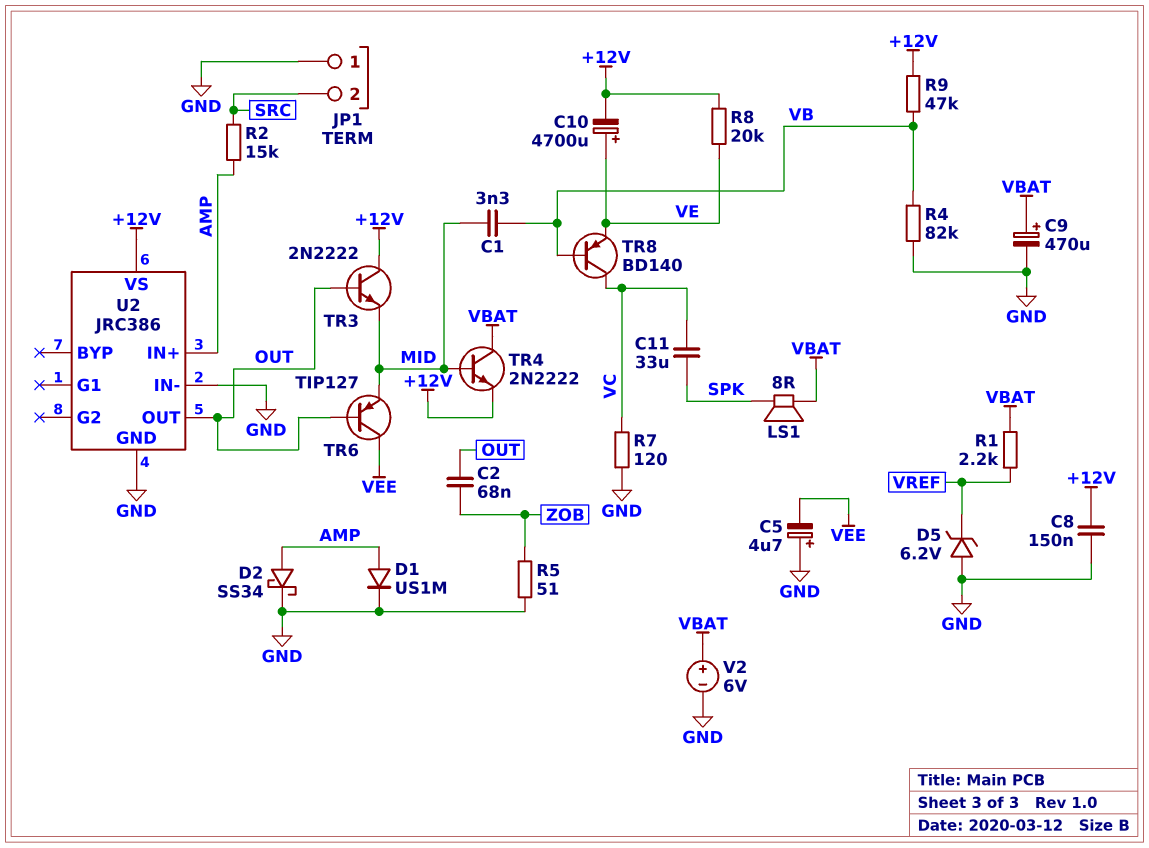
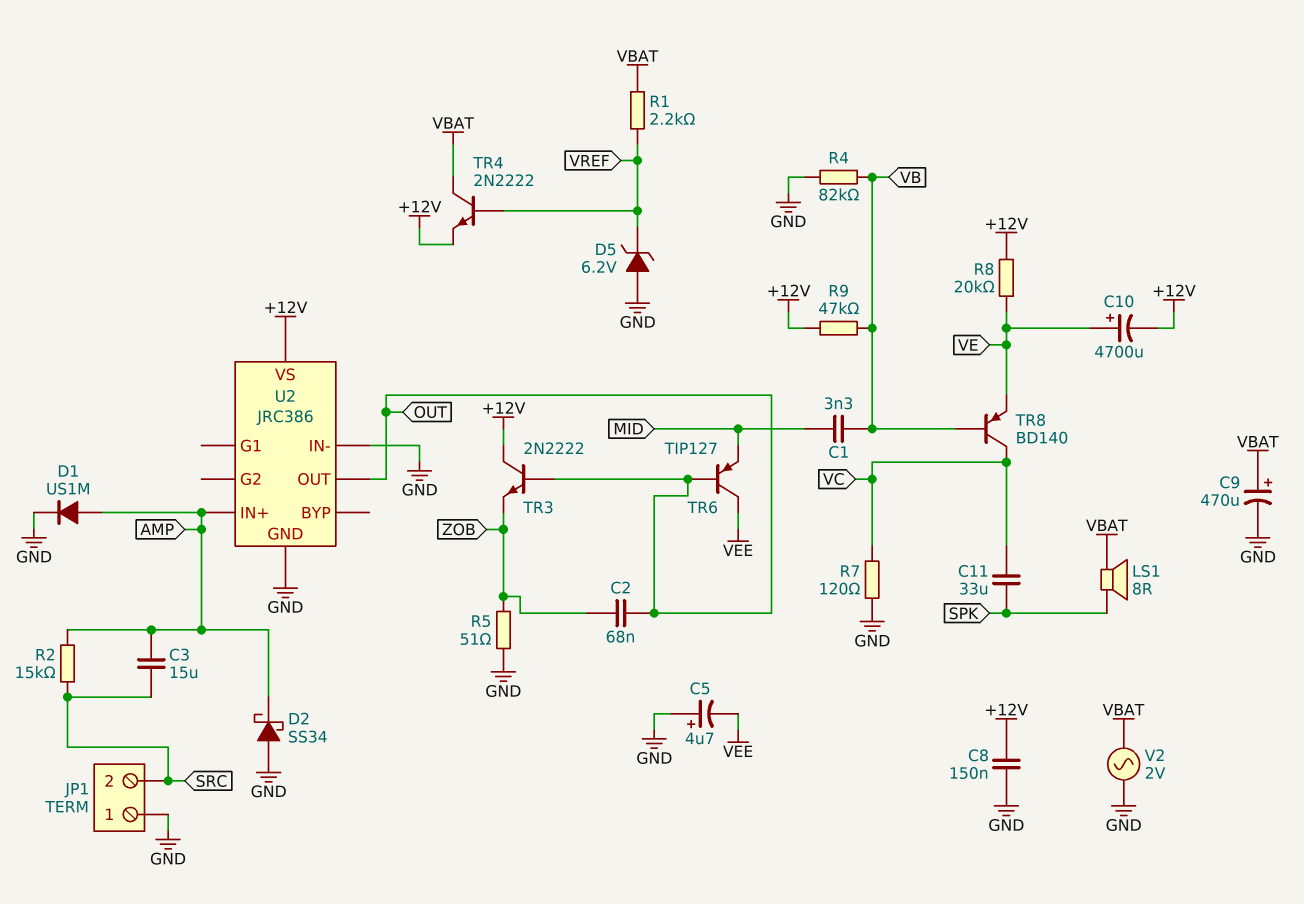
C3: none -> 15uF (AMP, SRC)
D2: schottky SS34 (A AMP, K GND) -> schottky SS34 (A GND, K AMP)
TR3: NPN 2N2222 (B OUT, C +12V, E MID) -> NPN 2N2222 (B OUT, C +12V, E ZOB)
TR4: NPN 2N2222 (B MID, C VBAT, E +12V) -> NPN 2N2222 (B VREF, C VBAT, E +12V)
V2: 6V (plus VBAT, minus GND) -> AC 2V (GND, VBAT)

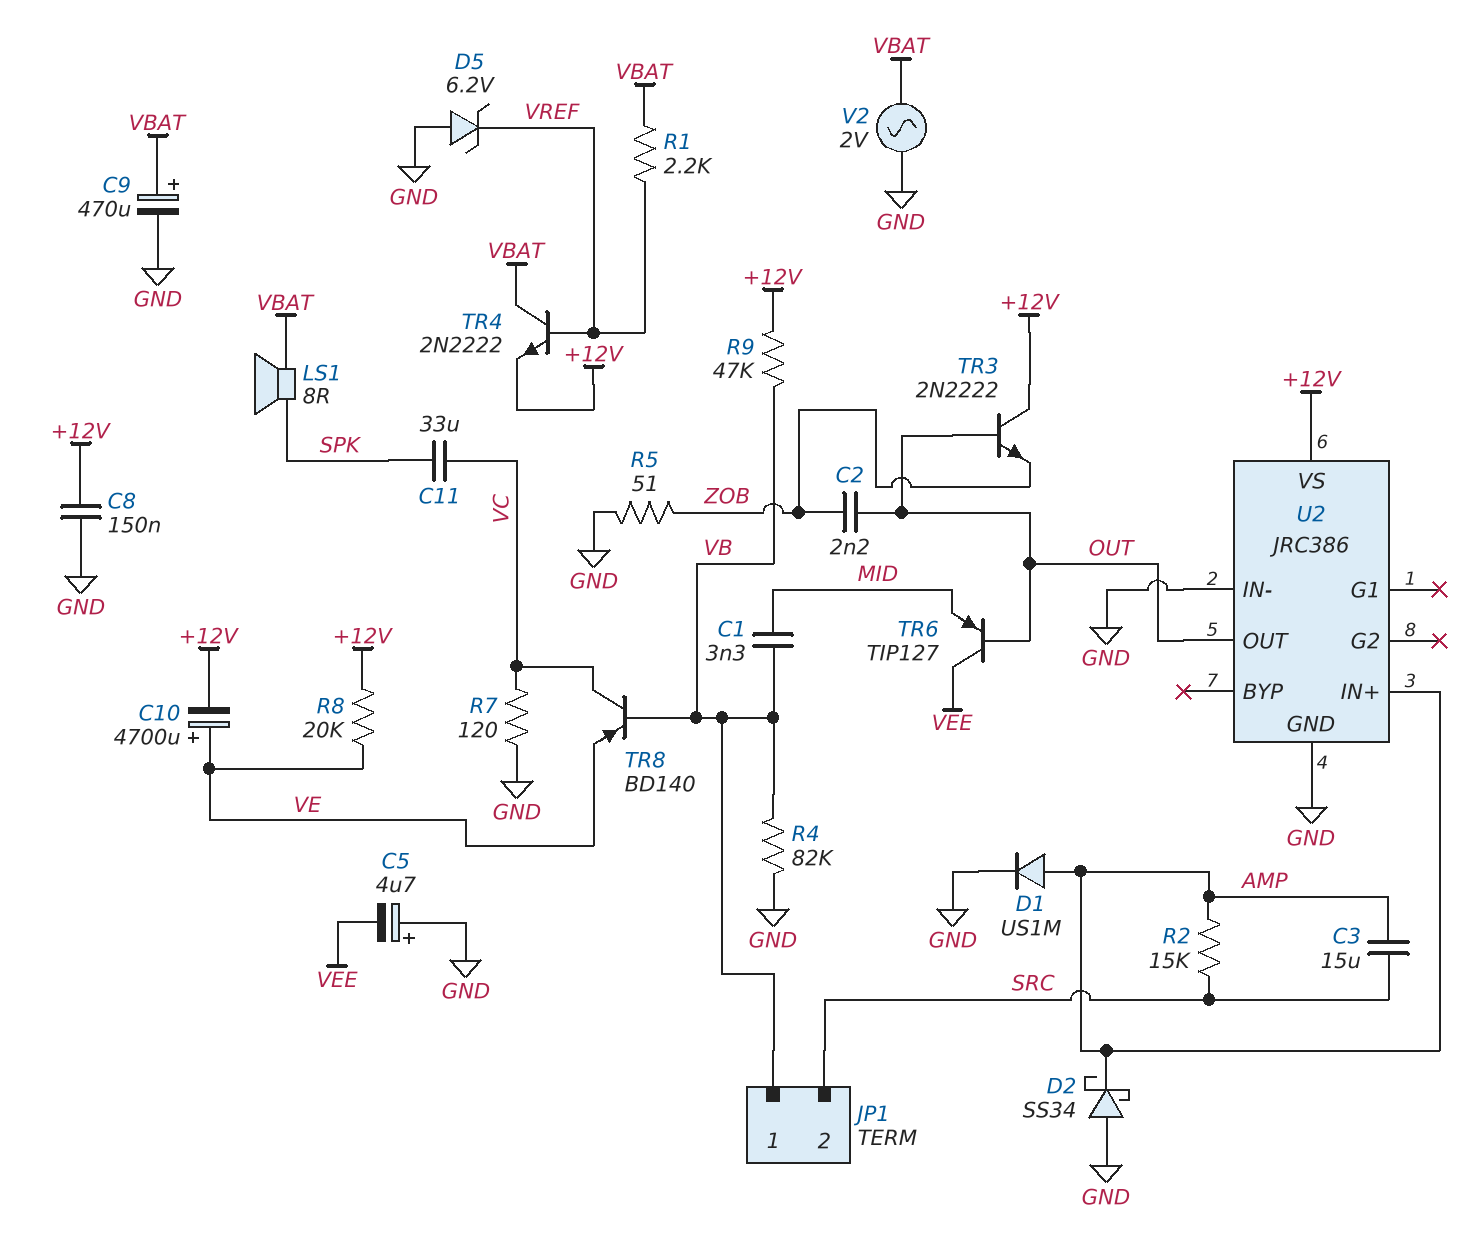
C2: 68nF (OUT, ZOB) -> 2.2nF (OUT, ZOB)
JP1 pin 1: GND -> VB

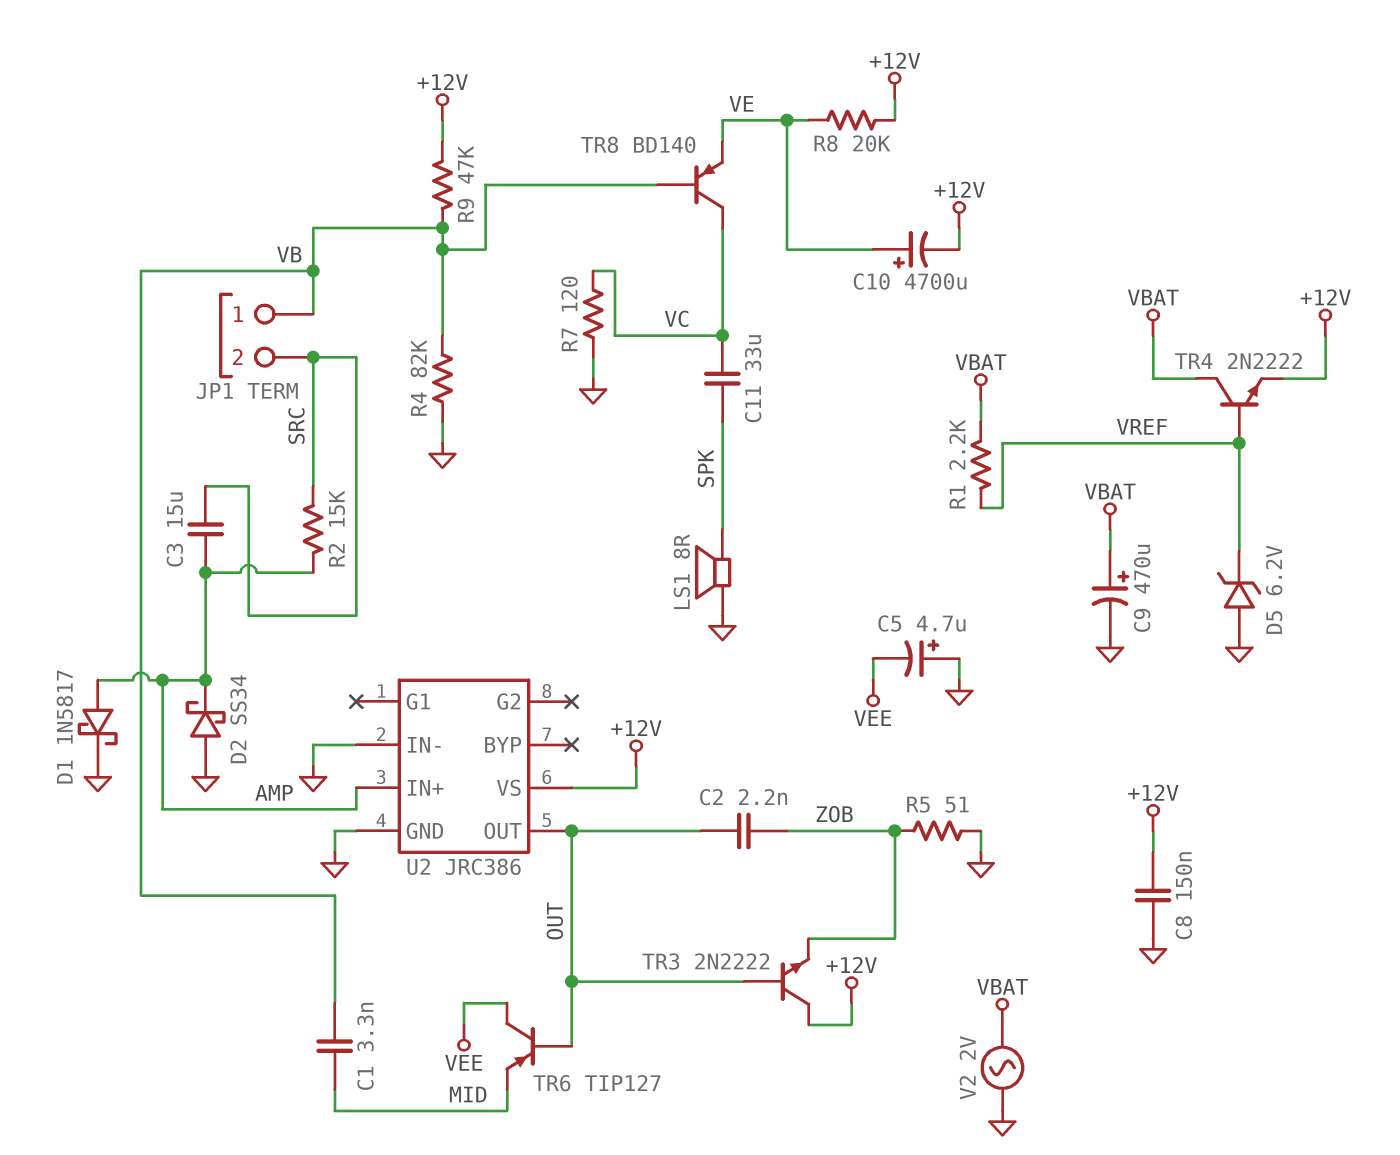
D1: diode US1M (A AMP, K GND) -> schottky 1N5817 (A AMP, K GND)
LS1: speaker 8R (SPK, VBAT) -> speaker 8R (GND, SPK)

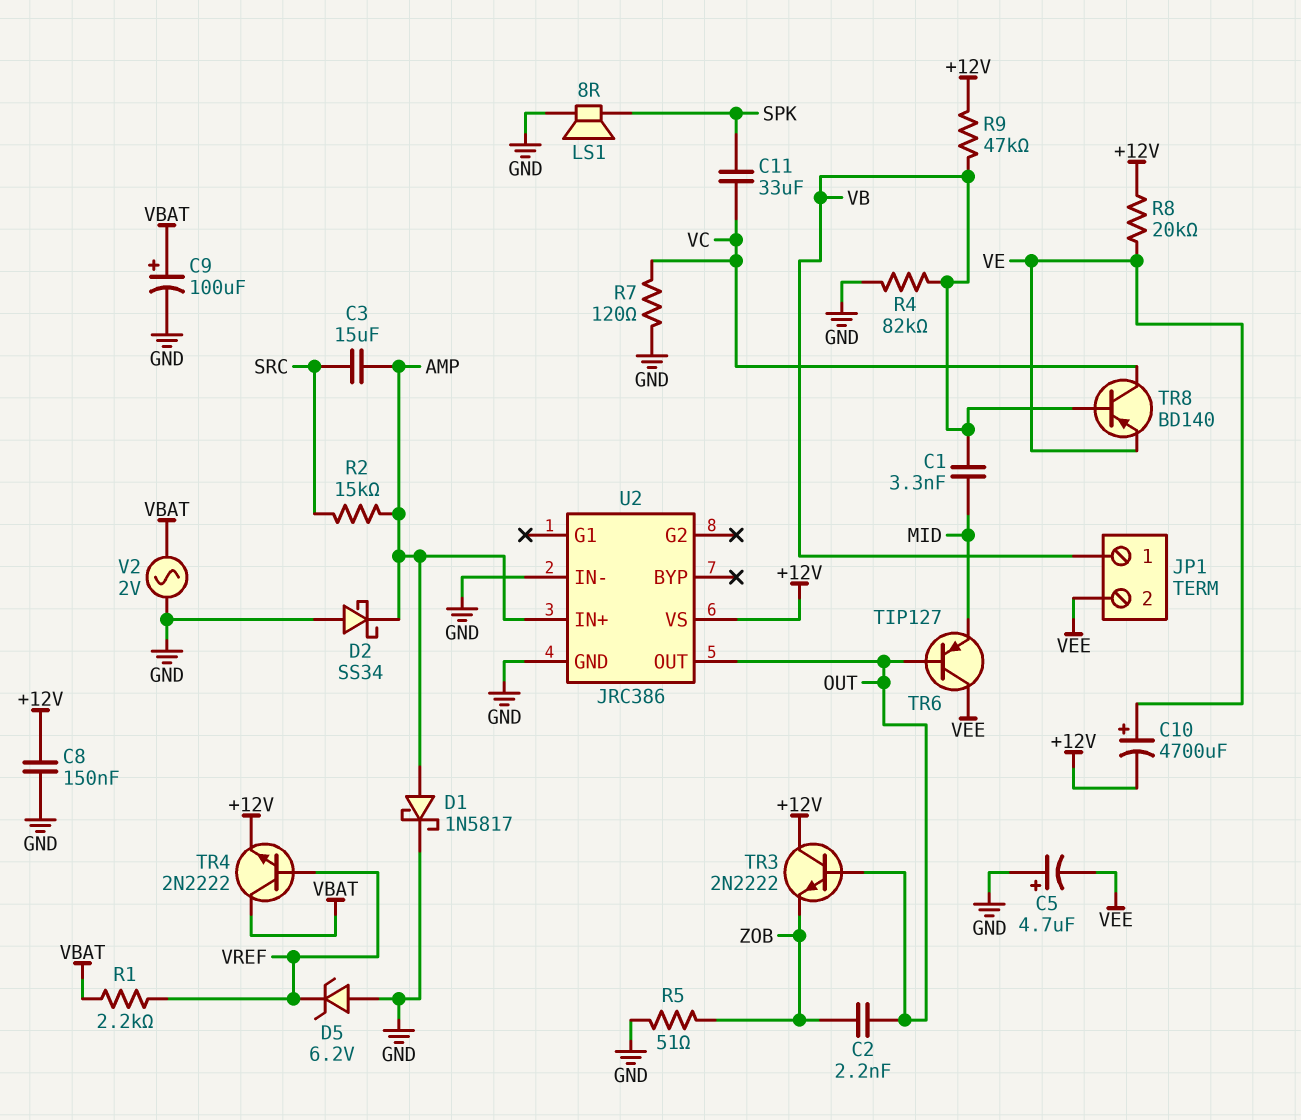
C9: 470uF (plus VBAT, minus GND) -> 100uF (plus VBAT, minus GND)
JP1 pin 2: SRC -> VEE

